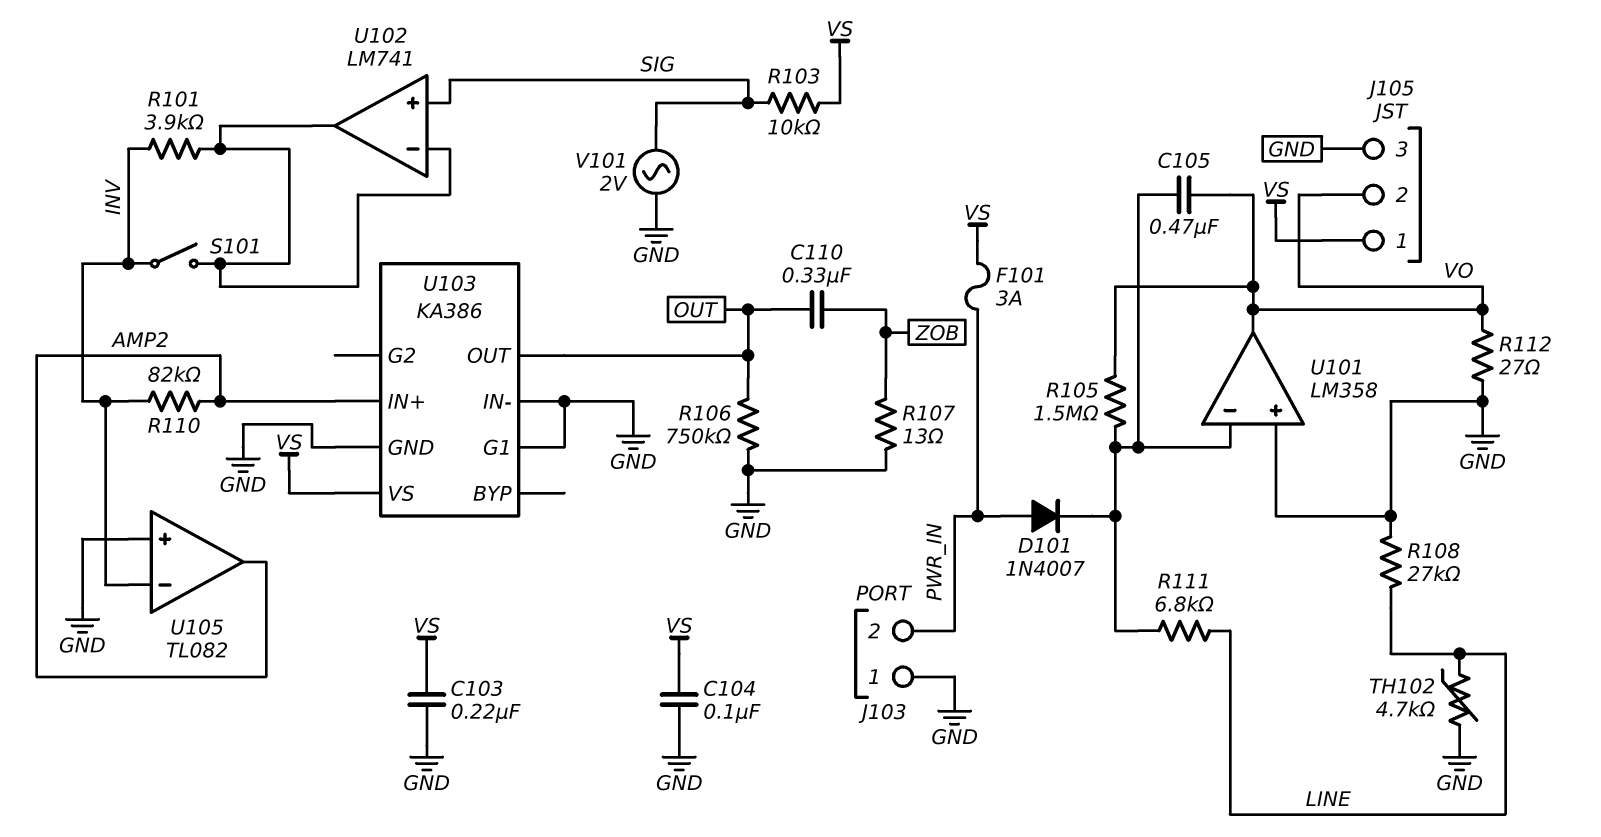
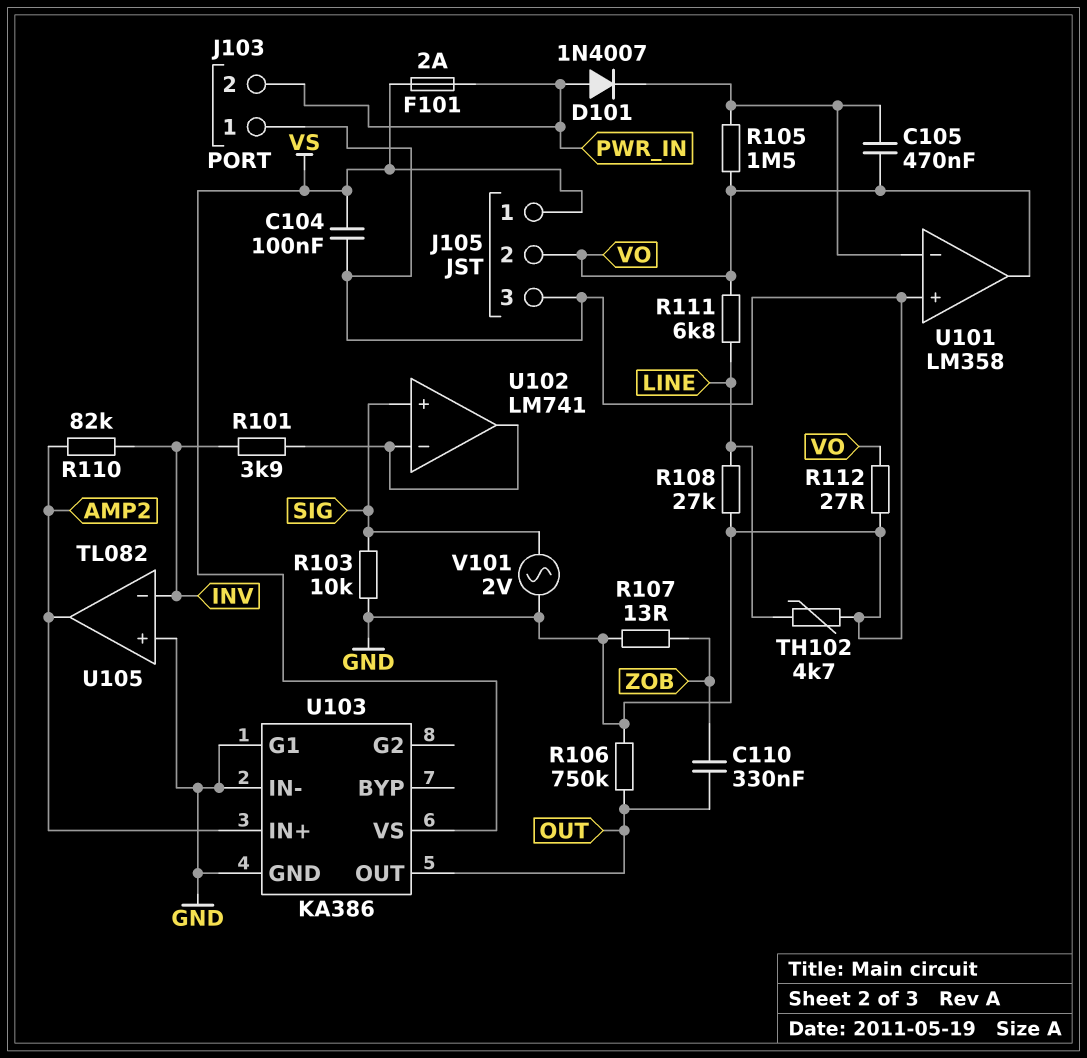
C103: 220nF (GND, VS) -> none
F101: 3A (PWR_IN, VS) -> 2A (PWR_IN, VS)
R103: 10k (SIG, VS) -> 10k (GND, SIG)
R111: 6.8k (LINE, U101/in-) -> 6.8k (LINE, VO)
S101: switch (INV, U102/in-) -> none

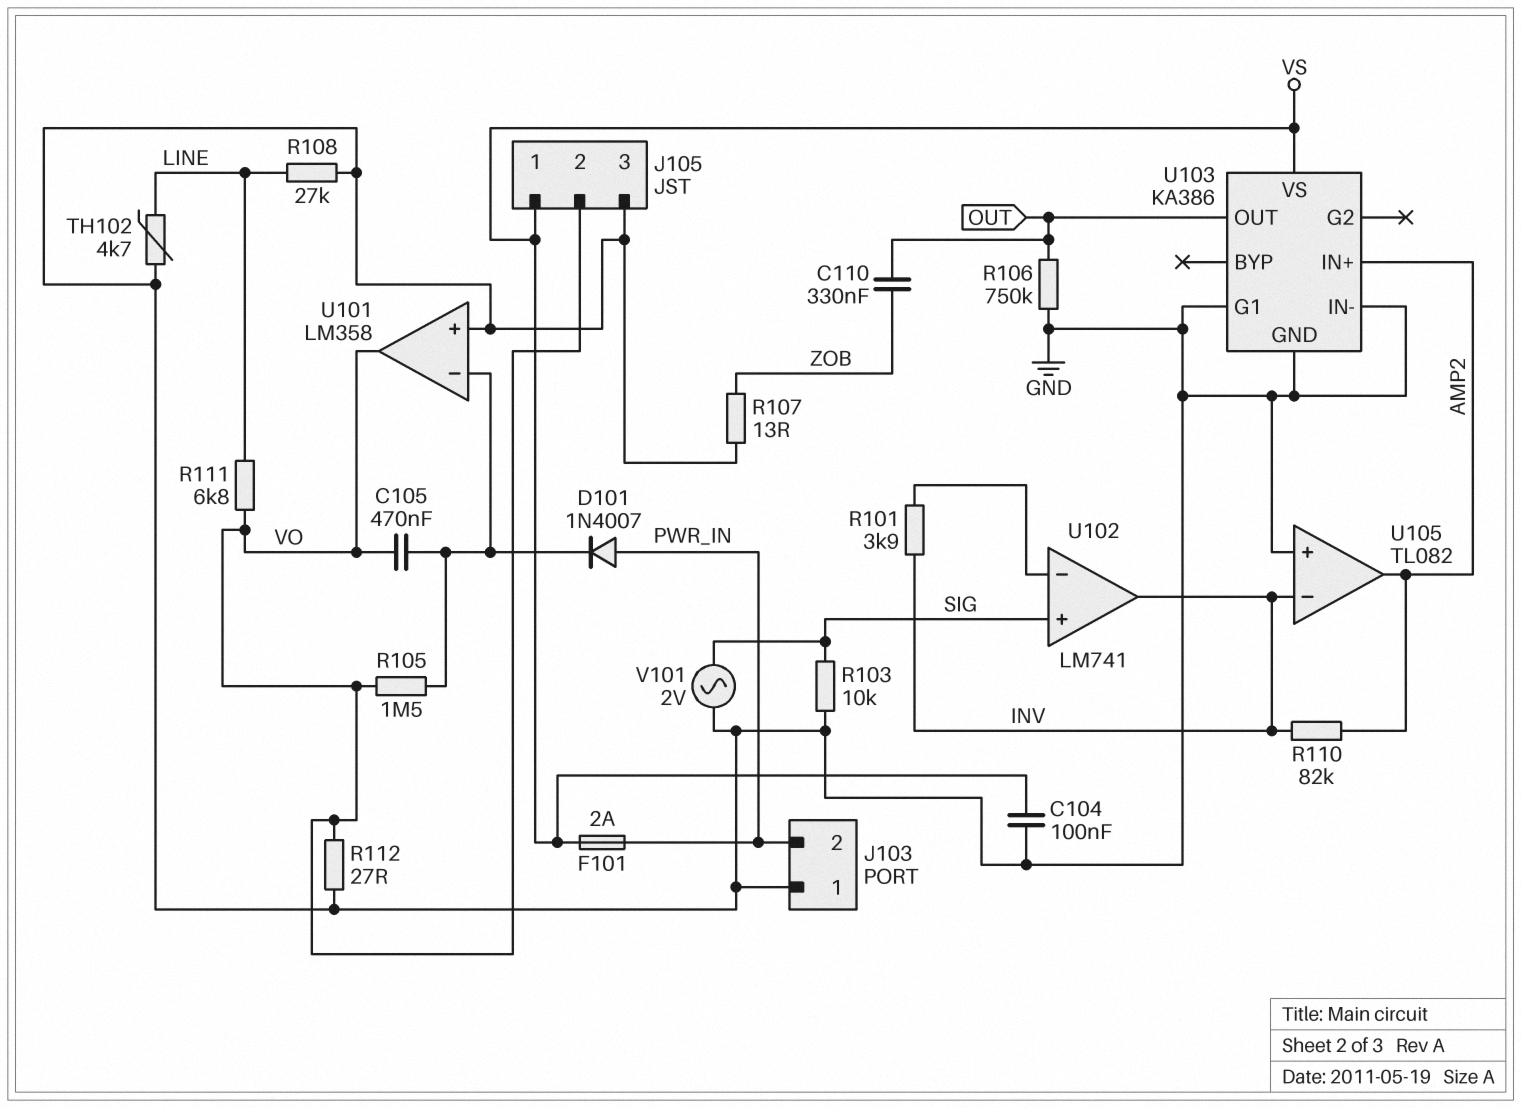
U102 pin out: U102/in- -> INV

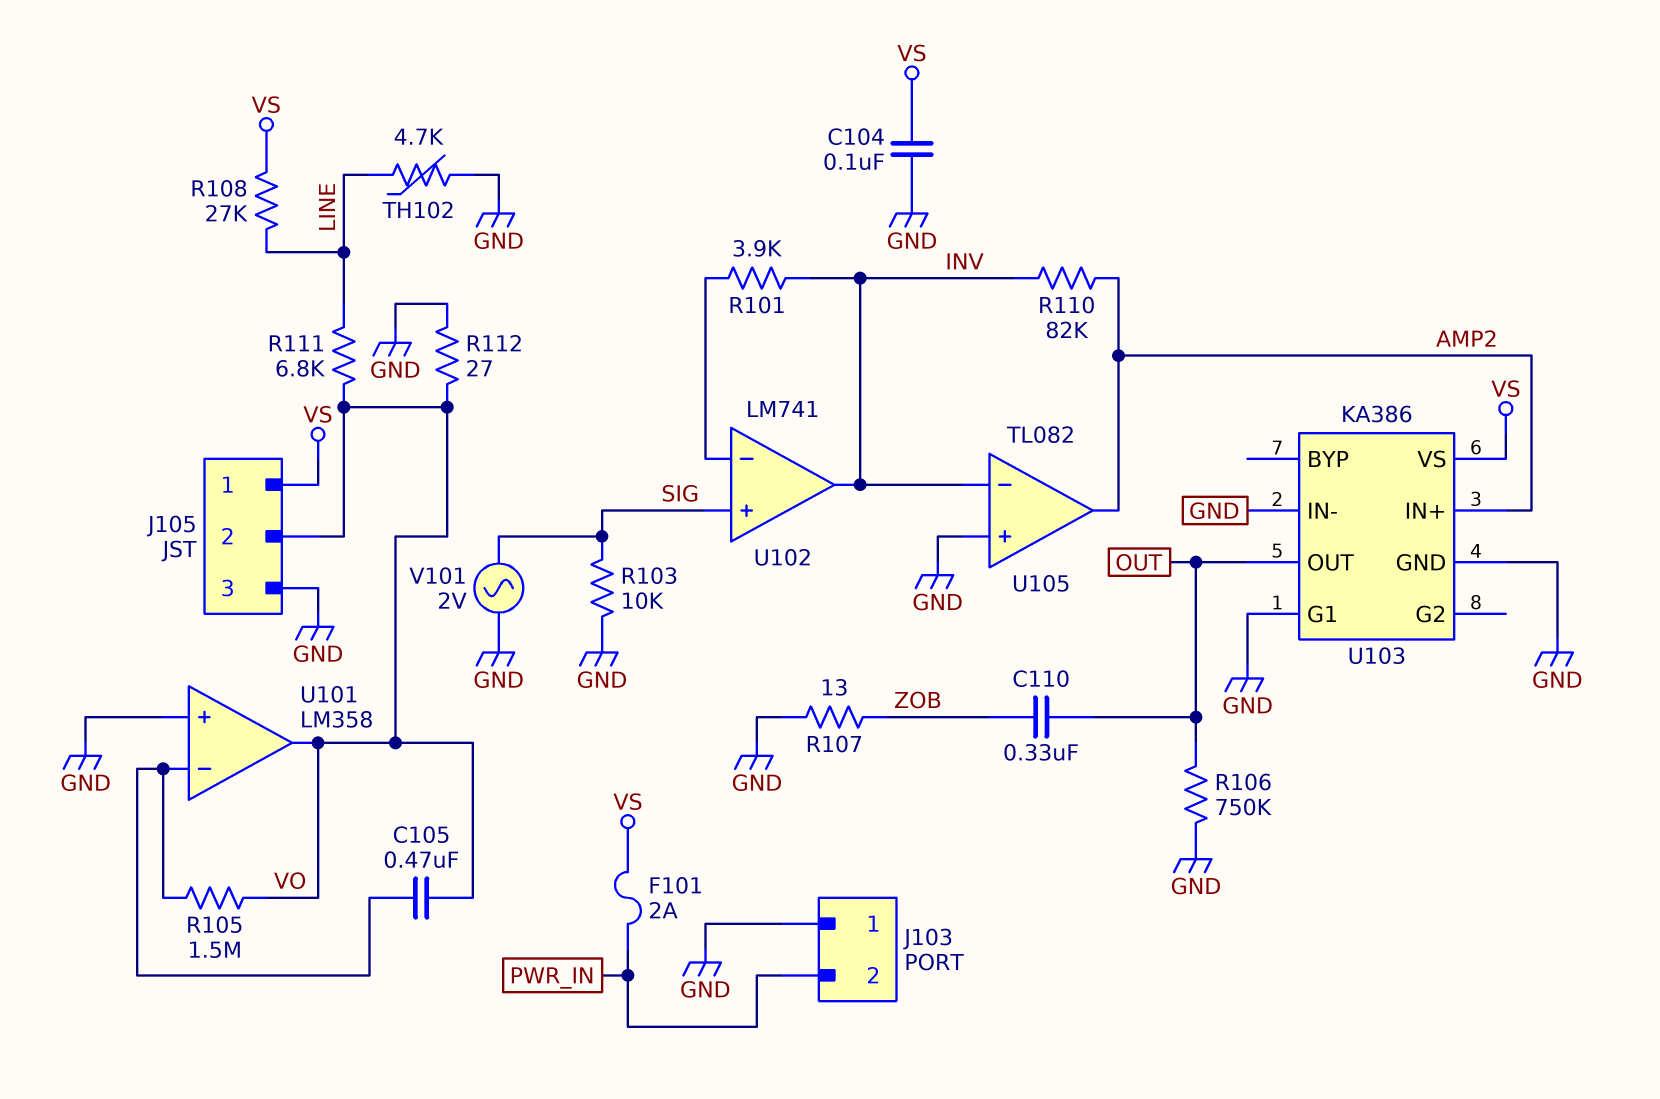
D101: diode 1N4007 (A PWR_IN, K U101/in-) -> none
R108: 27k (GND, LINE) -> 27k (LINE, VS)

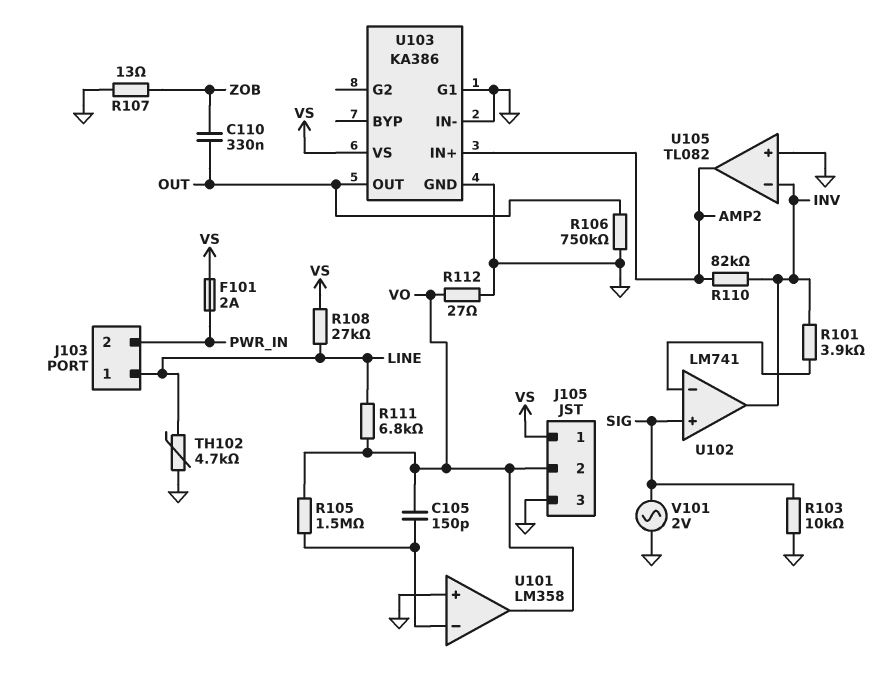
C104: 100nF (GND, VS) -> none
C105: 470nF (U101/in-, VO) -> 150pF (U101/in-, VO)
J103 pin 1: GND -> LINE

